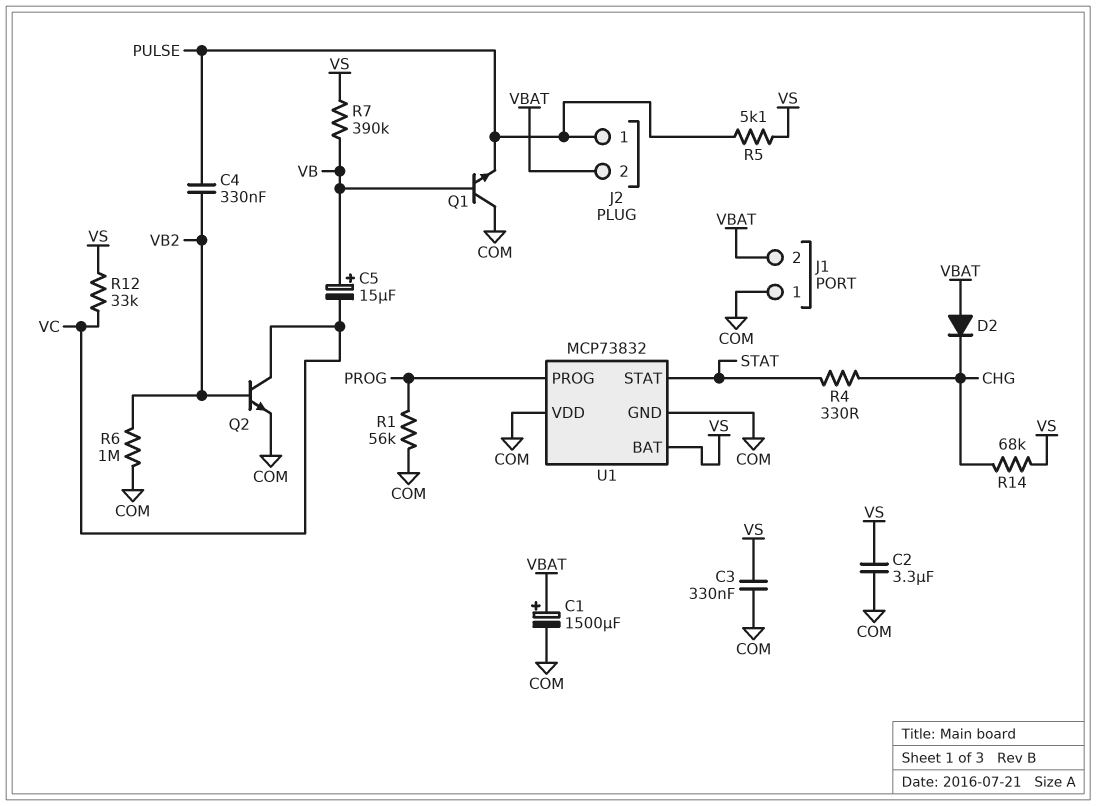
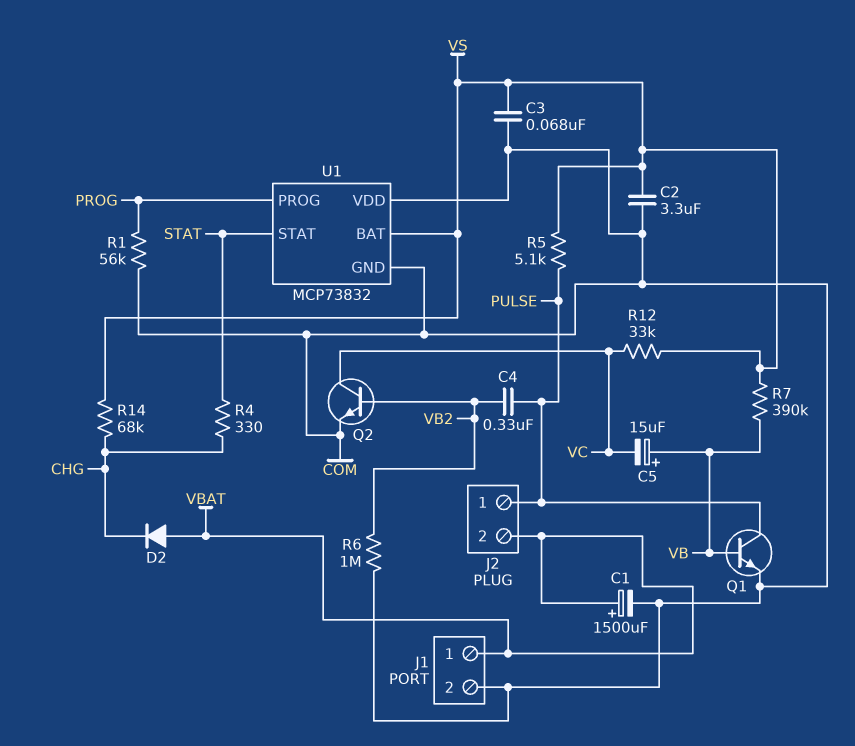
C3: 330nF (COM, VS) -> 68nF (COM, VS)
J1 pin 1: COM -> VBAT
J1 pin 2: VBAT -> COM
Q1: NPN (B VB, C COM, E PULSE) -> NPN (B VB, C PULSE, E COM)

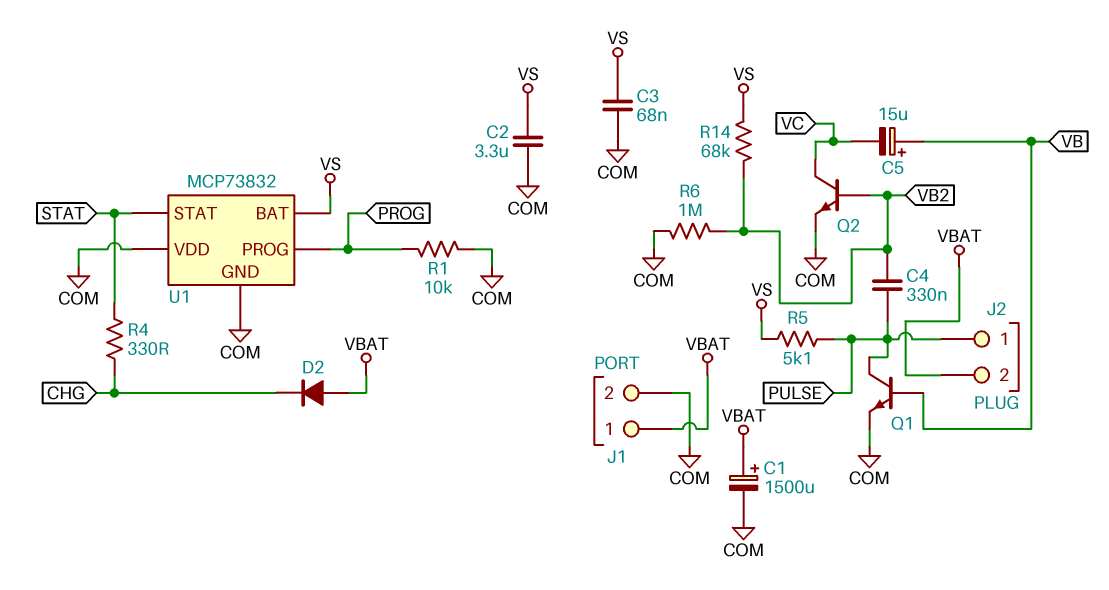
R1: 56k (COM, PROG) -> 10k (COM, PROG)
R7: 390k (VB, VS) -> none
R12: 33k (VC, VS) -> none
R14: 68k (CHG, VS) -> 68k (VB2, VS)

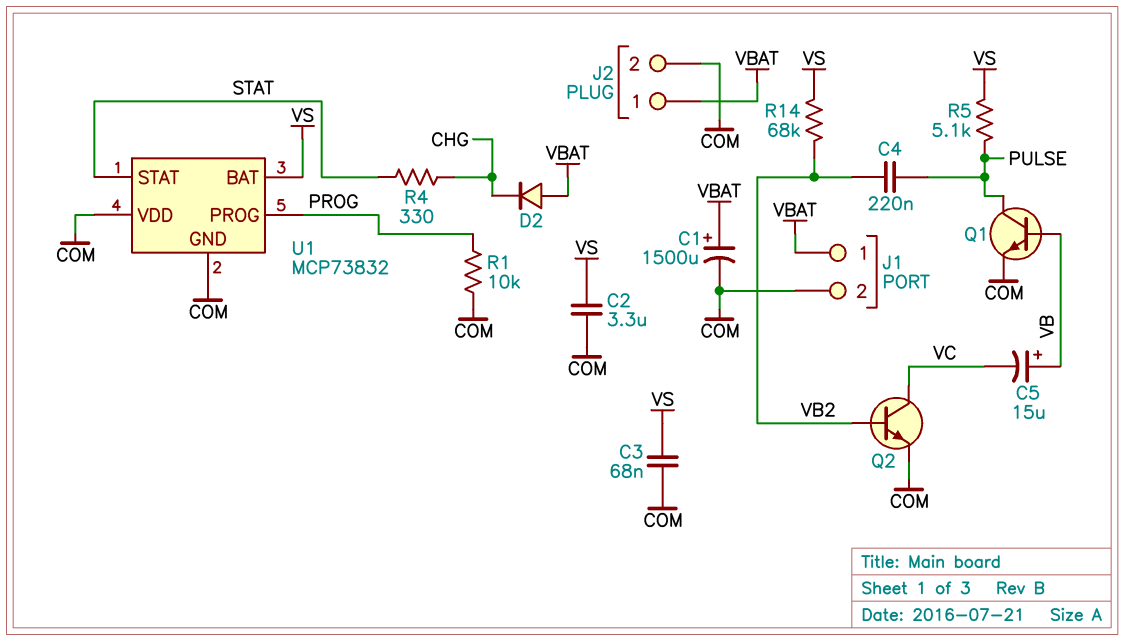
C4: 330nF (PULSE, VB2) -> 220nF (PULSE, VB2)
J2 pin 1: PULSE -> VBAT
J2 pin 2: VBAT -> COM
R6: 1M (COM, VB2) -> none

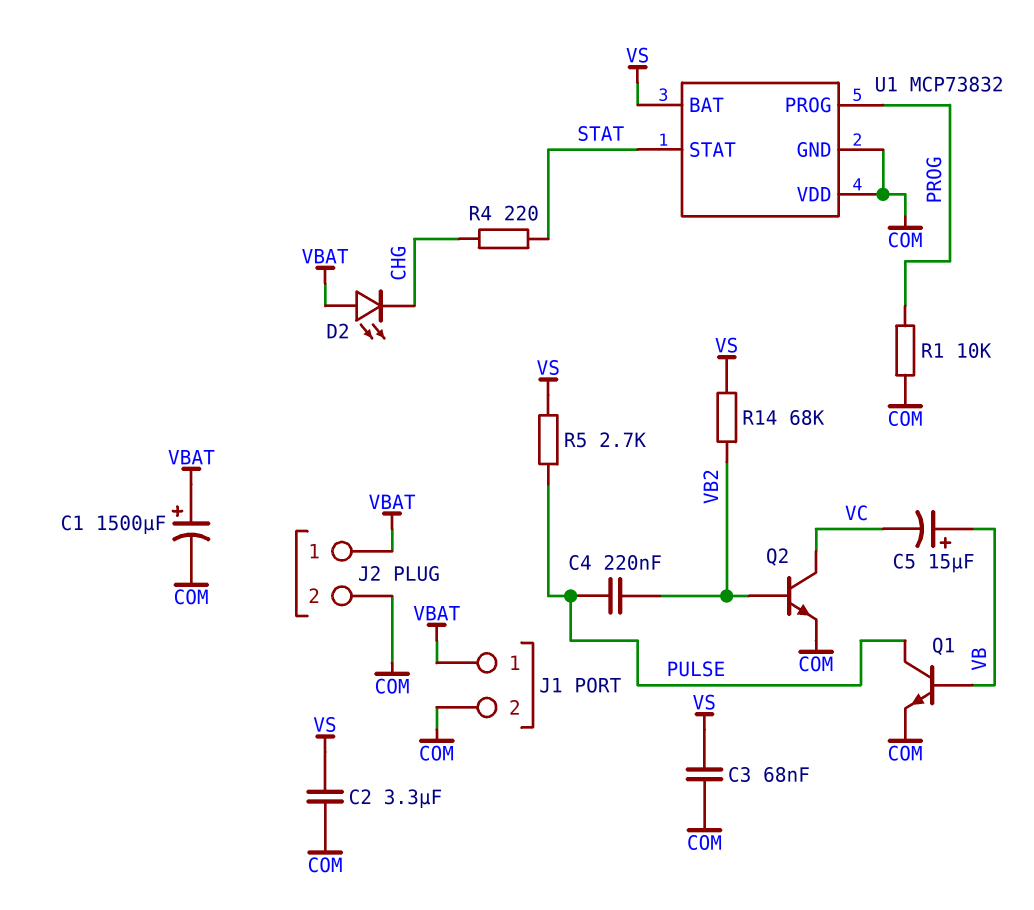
D2: diode (A VBAT, K CHG) -> LED (A VBAT, K CHG)
R4: 330 (CHG, STAT) -> 220 (CHG, STAT)
R5: 5.1k (PULSE, VS) -> 2.7k (PULSE, VS)

